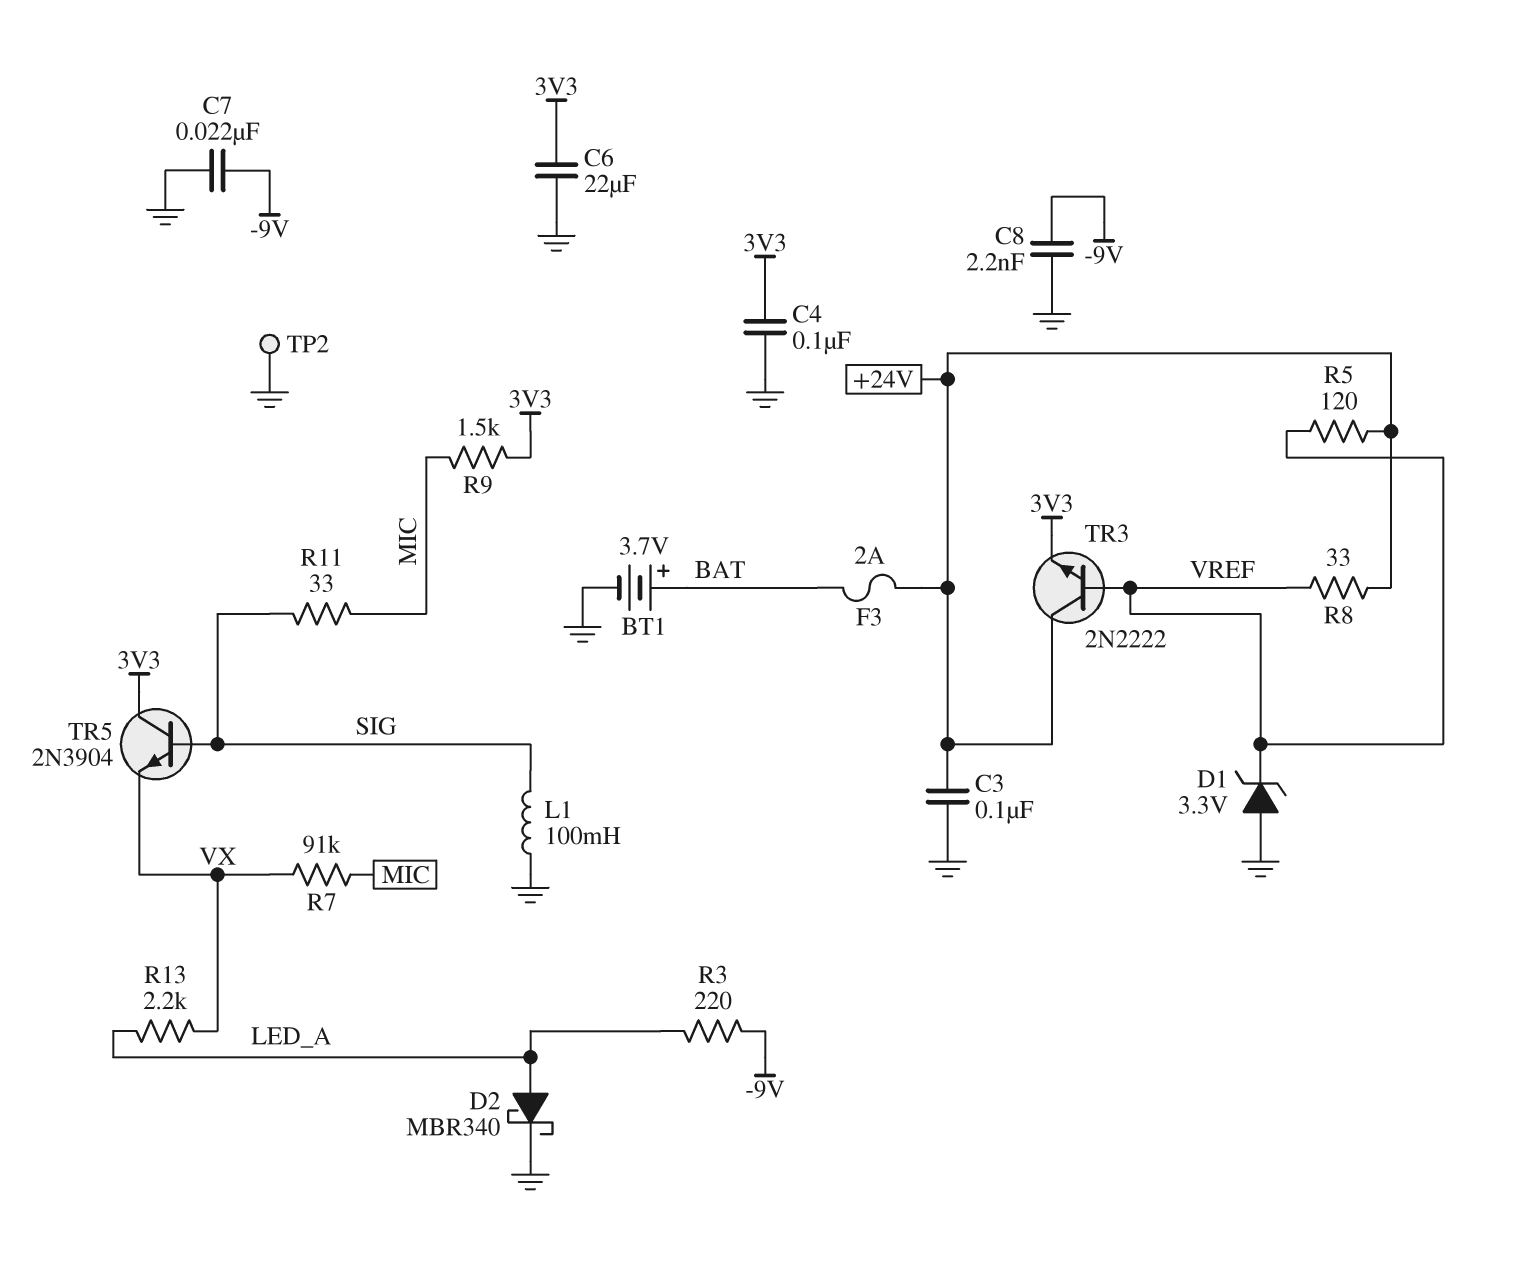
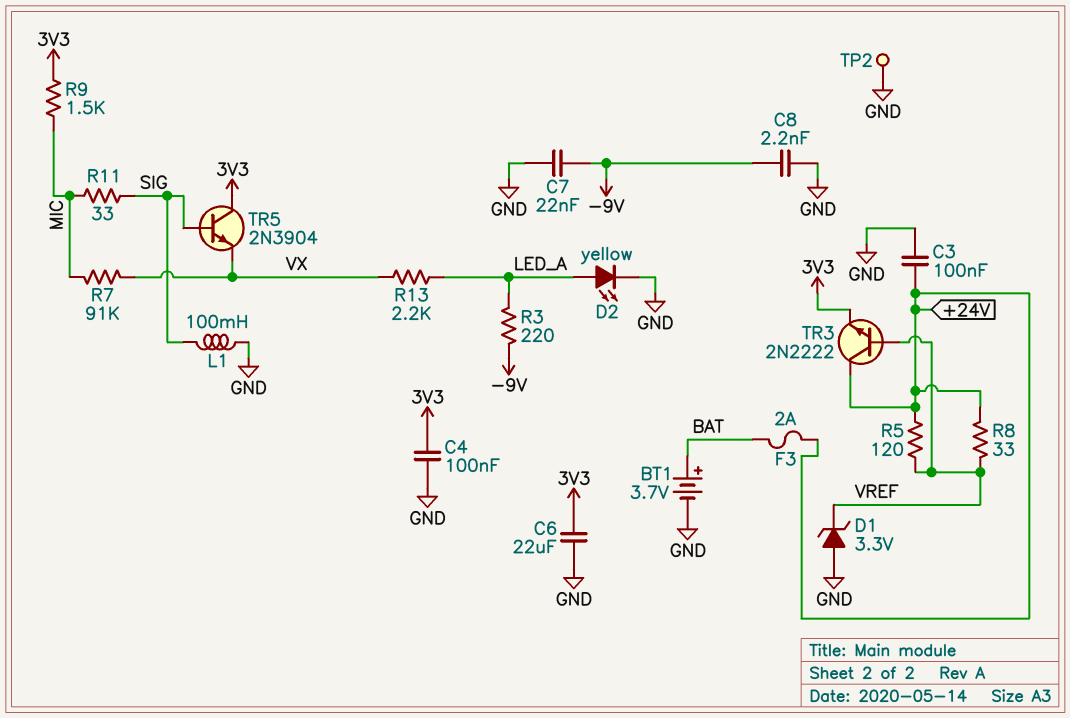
D2: schottky MBR340 (A LED_A, K GND) -> LED yellow (A LED_A, K GND)

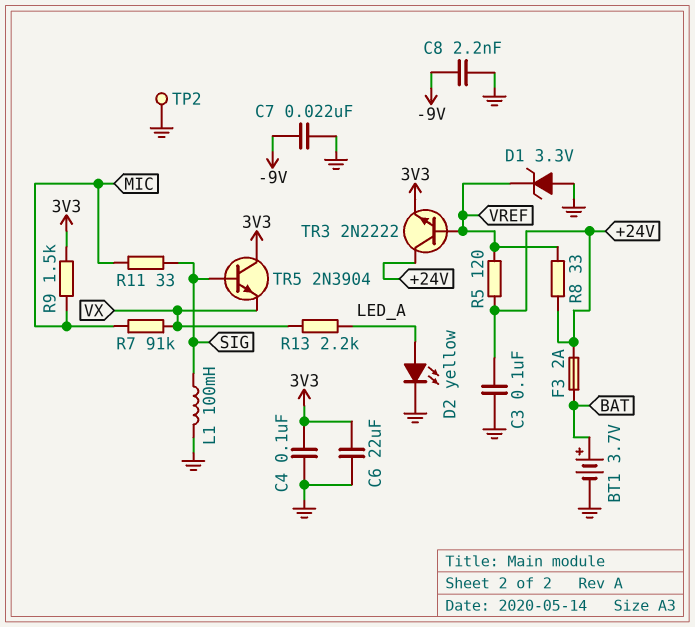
R3: 220 (-9V, LED_A) -> none

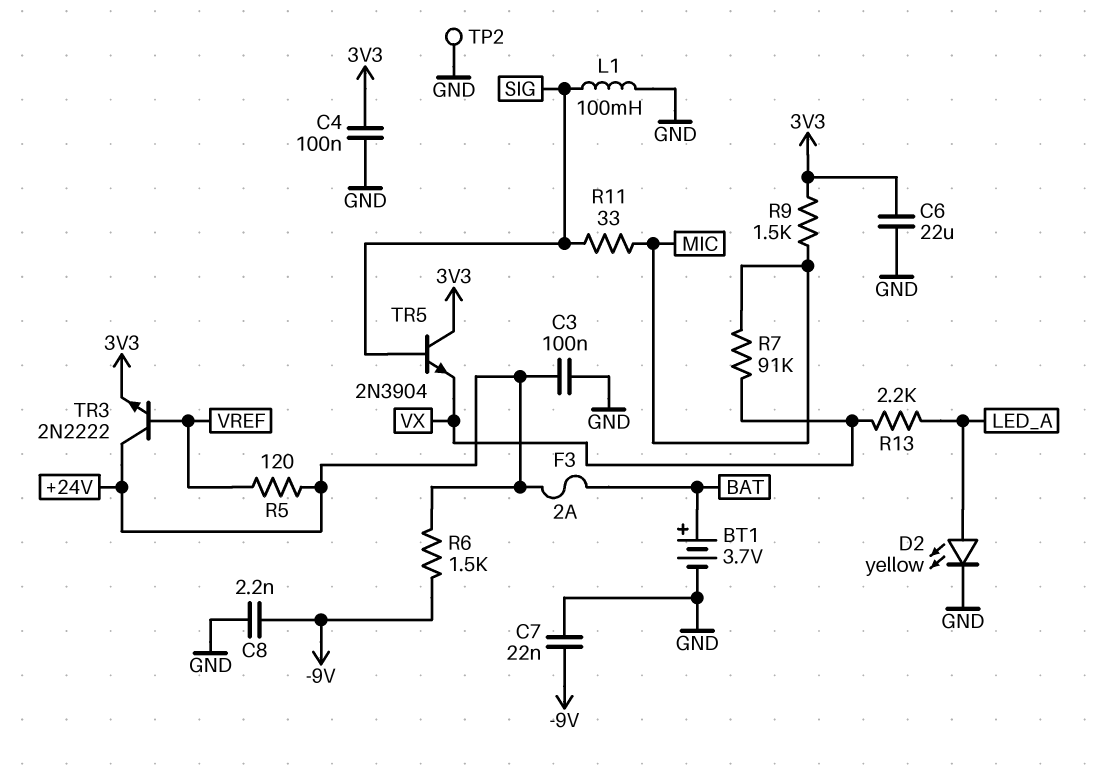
D1: zener 3.3V (A GND, K VREF) -> none
R6: none -> 1.5k (+24V, -9V)
R8: 33 (+24V, VREF) -> none

